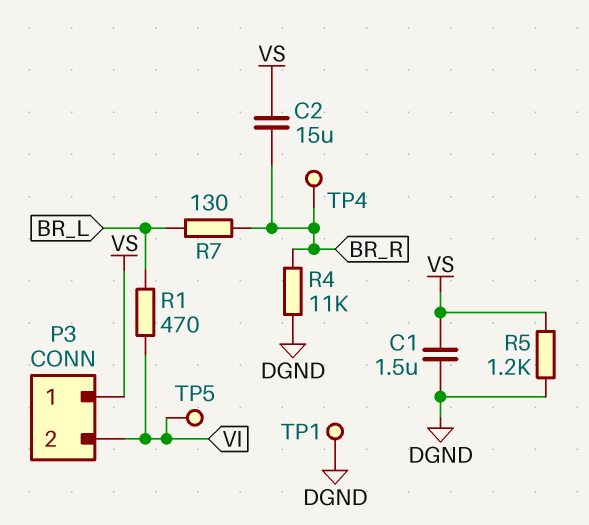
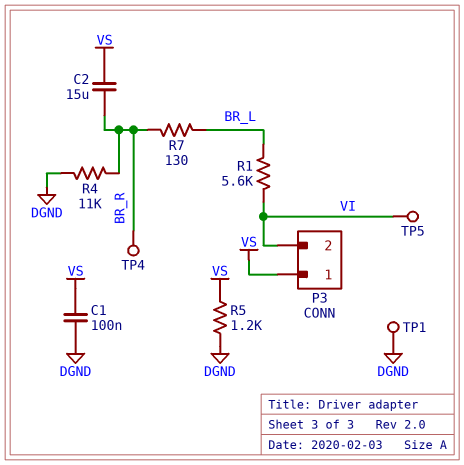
C1: 1.5uF (DGND, VS) -> 100nF (DGND, VS)
R1: 470 (BR_L, VI) -> 5.6k (BR_L, VI)

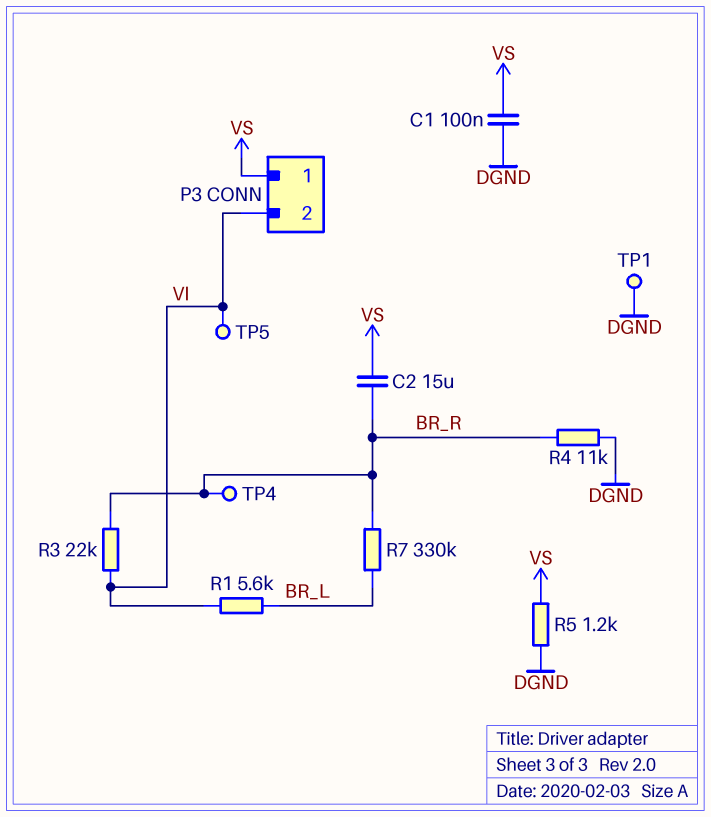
R3: none -> 22k (BR_R, VI)
R7: 130 (BR_L, BR_R) -> 330k (BR_L, BR_R)

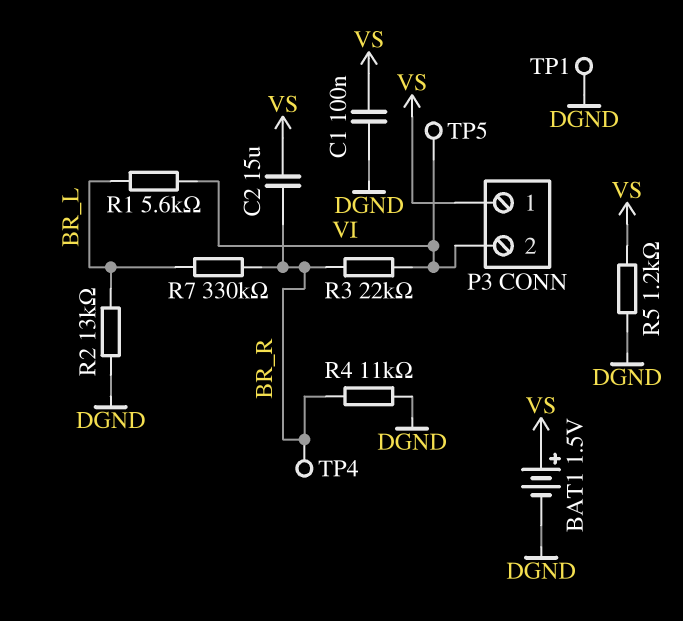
BAT1: none -> 1.5V (plus VS, minus DGND)
R2: none -> 13k (BR_L, DGND)

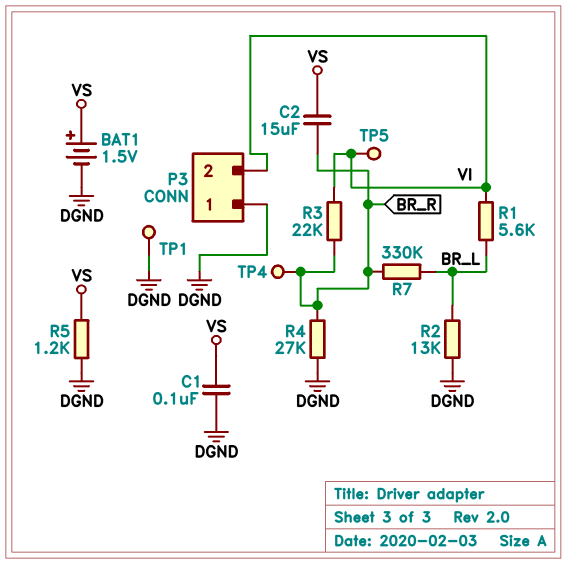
P3 pin 1: VS -> DGND
R4: 11k (BR_R, DGND) -> 27k (BR_R, DGND)

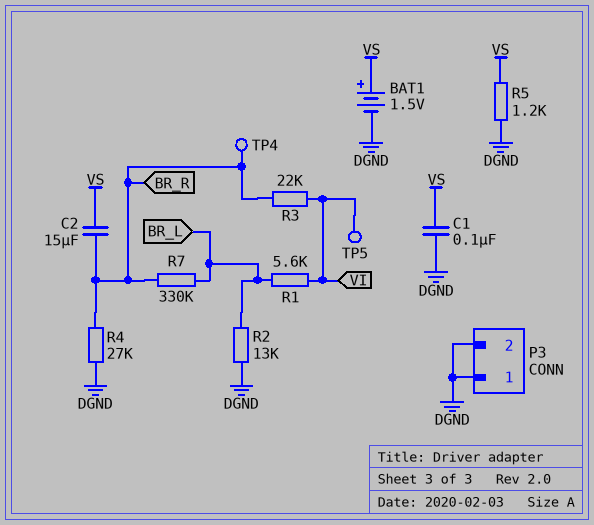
P3 pin 2: VI -> DGND
TP1: test point (DGND) -> none

